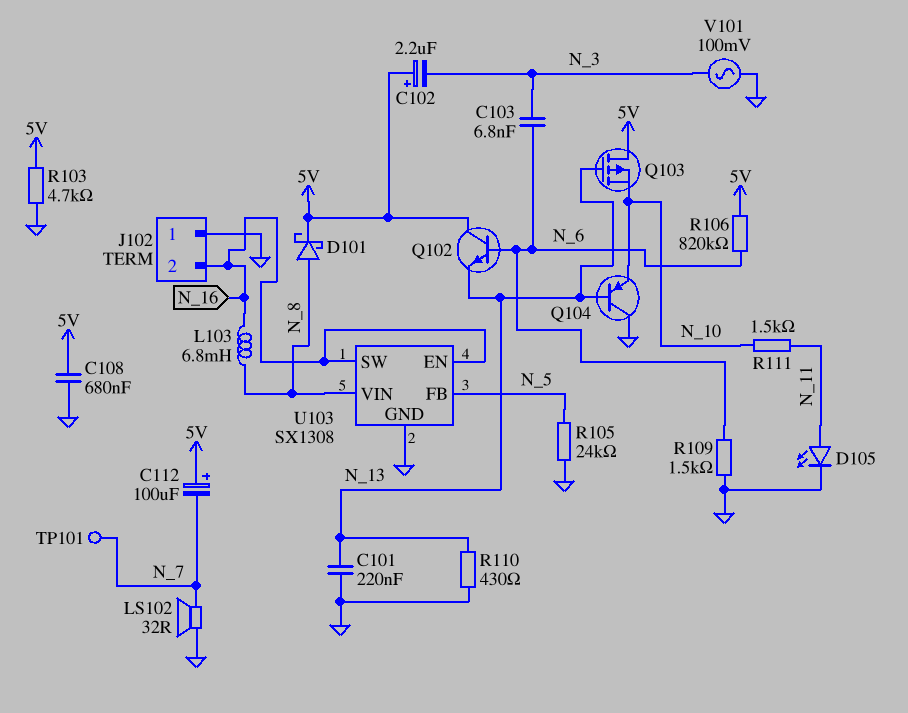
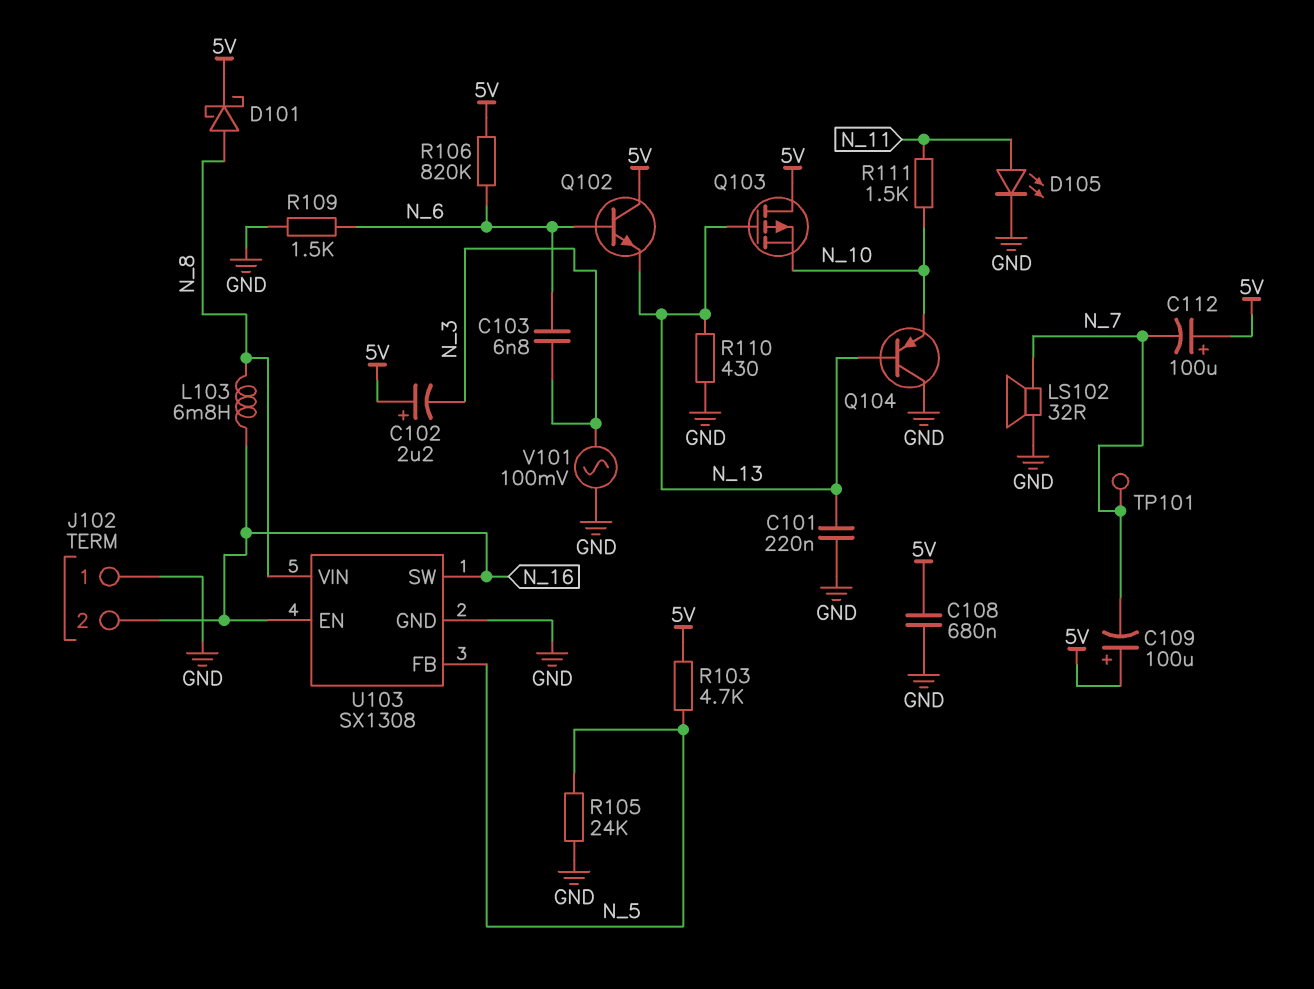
C109: none -> 100uF (plus 5V, minus N_7)
R103: 4.7k (5V, GND) -> 4.7k (5V, N_5)

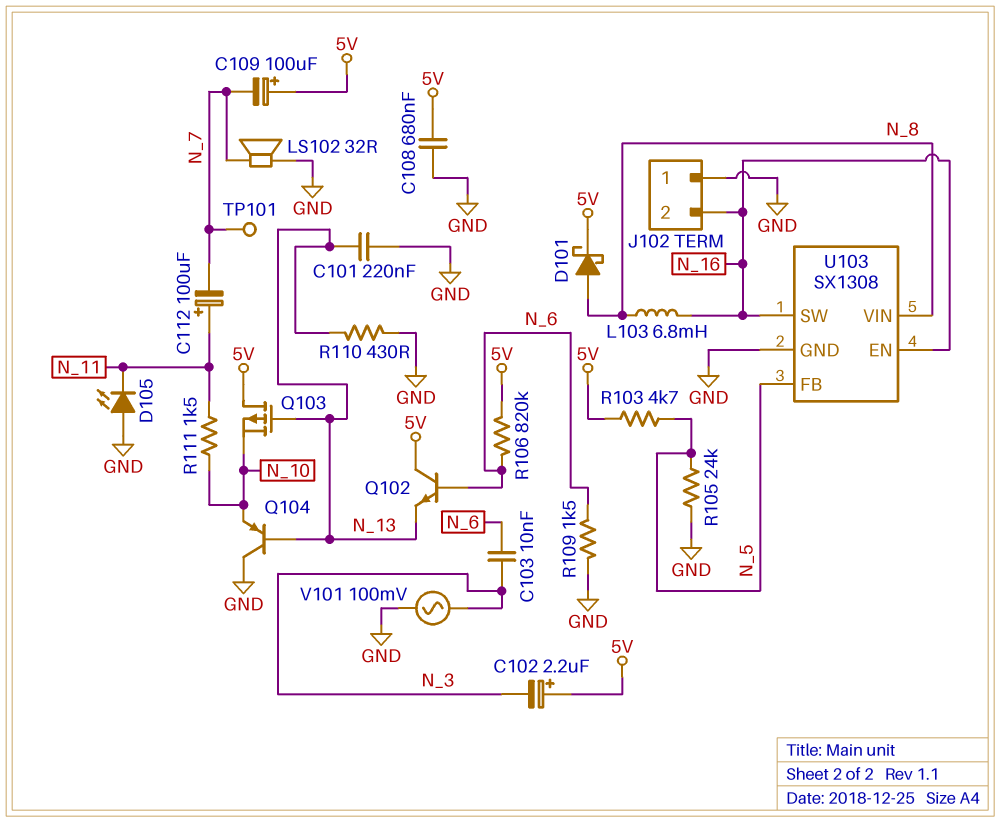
C103: 6.8nF (N_3, N_6) -> 10nF (N_3, N_6)
C112: 100uF (plus 5V, minus N_7) -> 100uF (plus N_11, minus N_7)
D105: LED (A N_11, K GND) -> LED (A GND, K N_11)

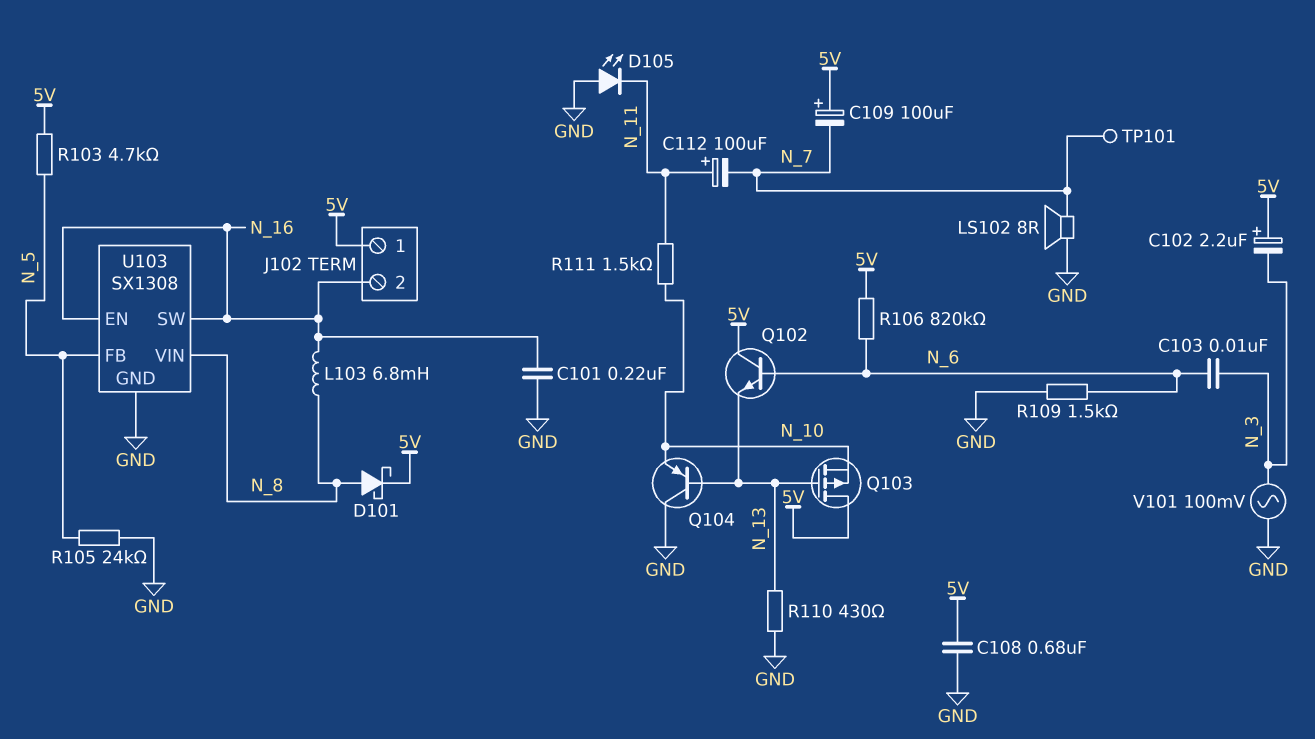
C101: 220nF (GND, N_13) -> 220nF (GND, N_16)
J102 pin 1: GND -> 5V
LS102: speaker 32R (GND, N_7) -> speaker 8R (GND, N_7)

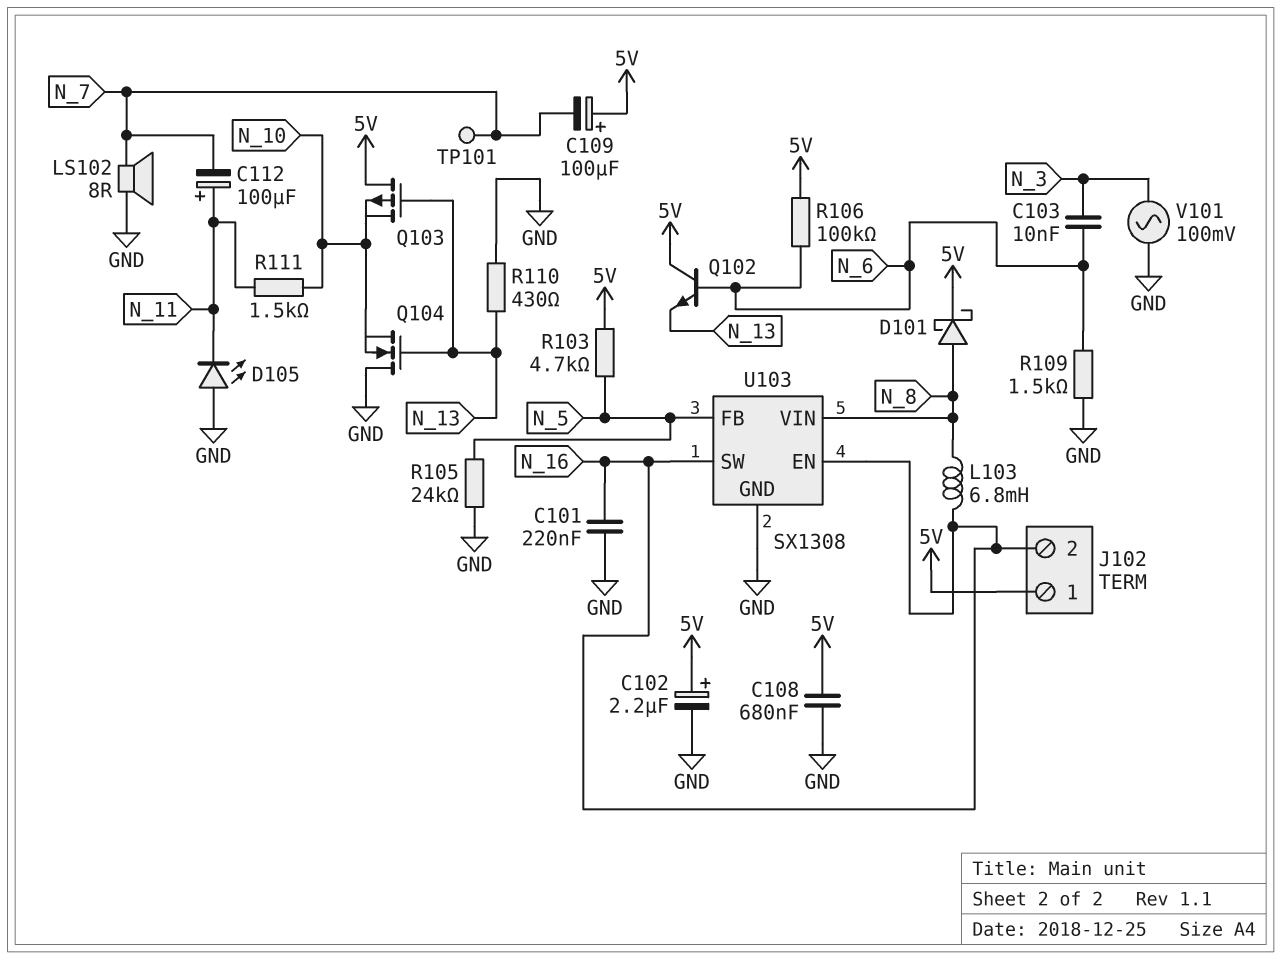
C102: 2.2uF (plus 5V, minus N_3) -> 2.2uF (plus 5V, minus GND)
Q104: PNP (B N_13, C GND, E N_10) -> NMOS (G N_13, D GND, S N_10)
R106: 820k (5V, N_6) -> 100k (5V, N_6)

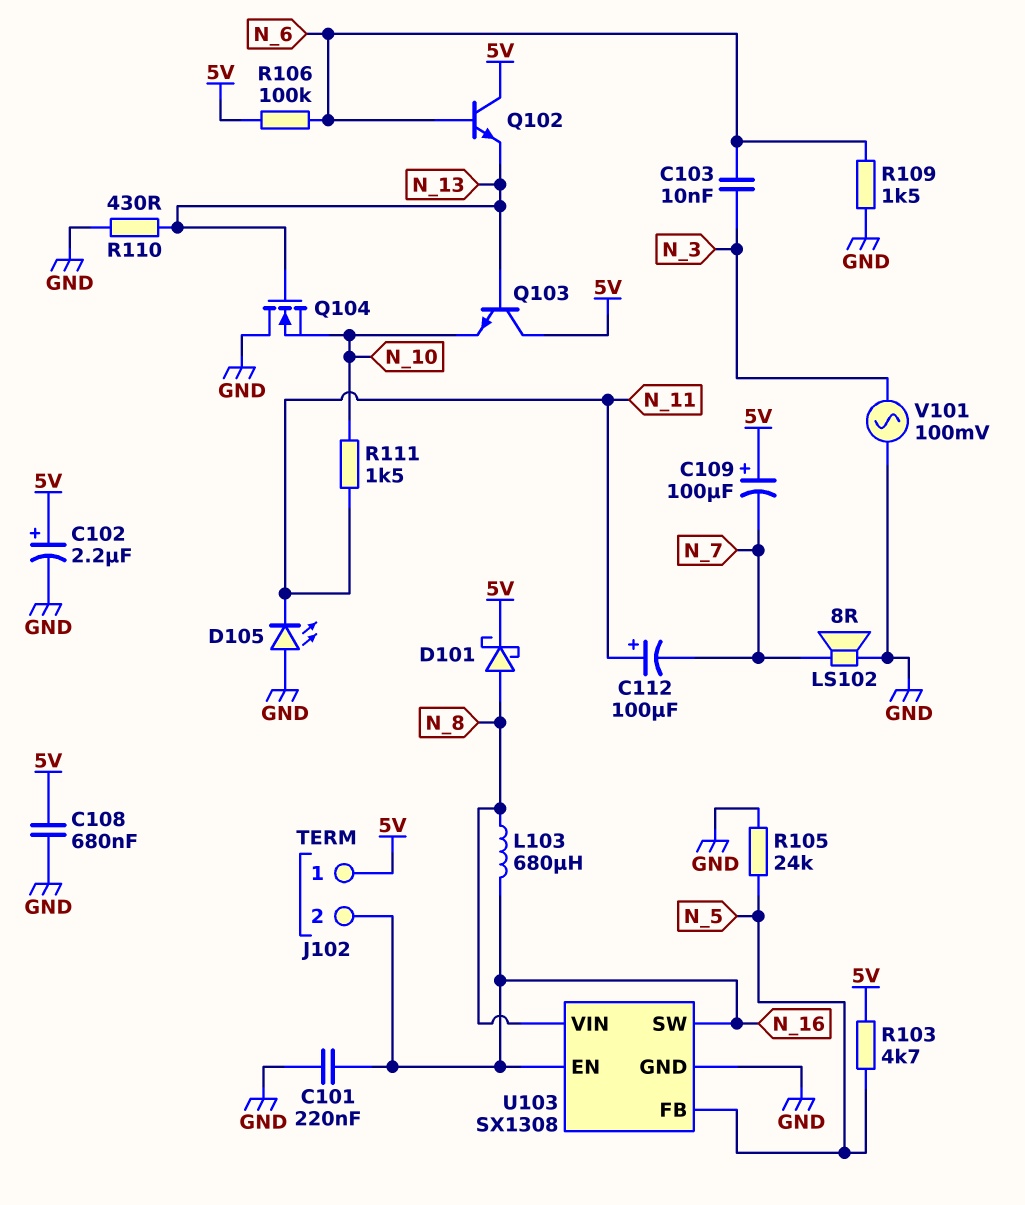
L103: 6.8mH (N_8, N_16) -> 680uH (N_8, N_16)
Q103: PMOS (G N_13, D 5V, S N_10) -> NPN (B N_13, C 5V, E N_10)
TP101: test point (N_7) -> none

